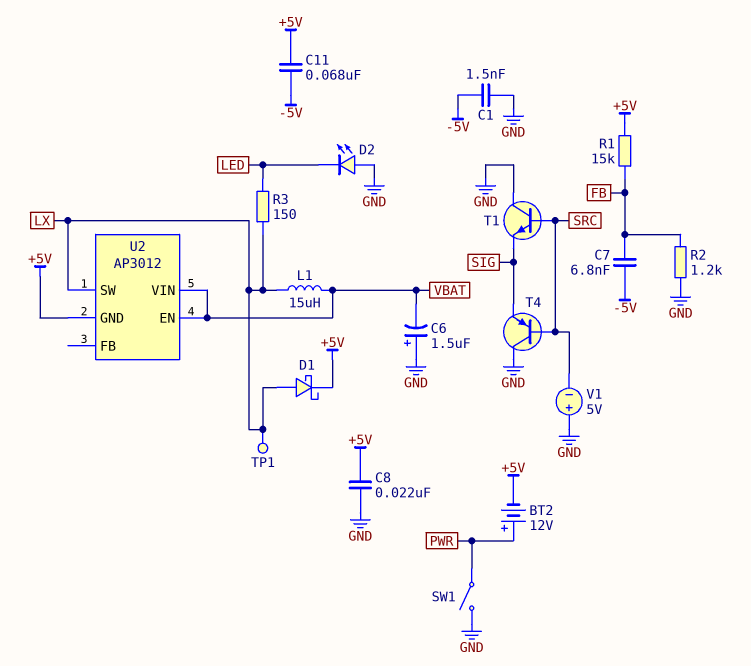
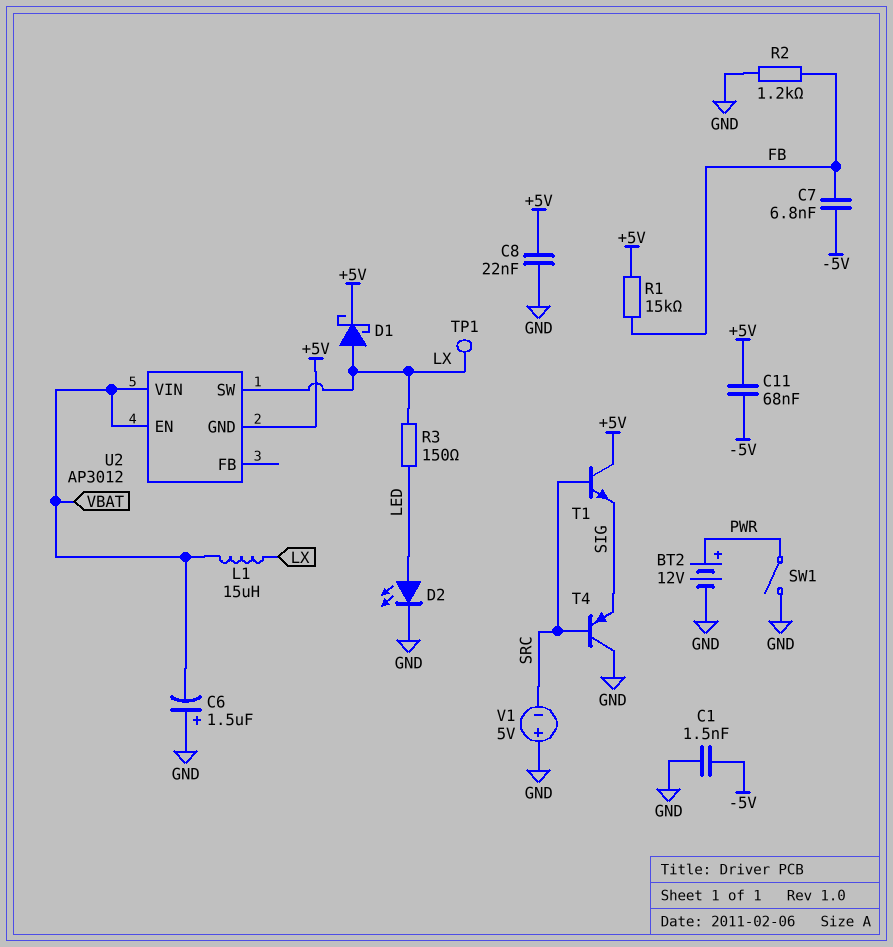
BT2: 12V (plus PWR, minus +5V) -> 12V (plus PWR, minus GND)
D2: LED (A GND, K LED) -> LED (A LED, K GND)
T1: NPN (B SRC, C GND, E SIG) -> NPN (B SRC, C +5V, E SIG)

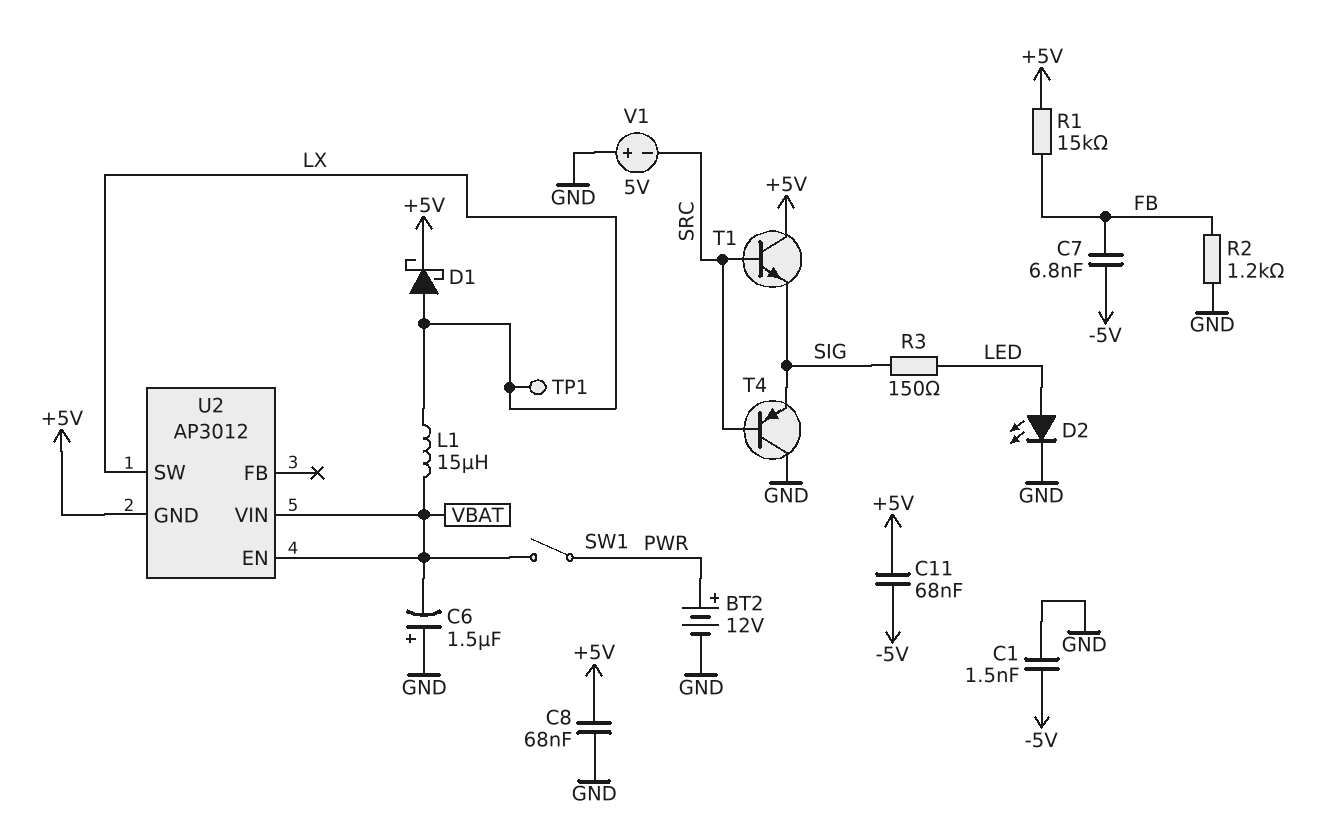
C8: 22nF (+5V, GND) -> 68nF (+5V, GND)
R3: 150 (LED, LX) -> 150 (LED, SIG)
SW1: switch (GND, PWR) -> switch (PWR, VBAT)

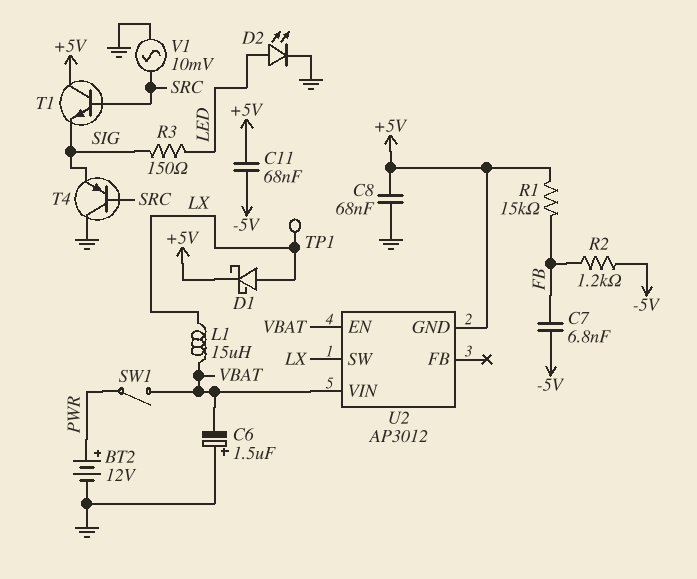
C1: 1.5nF (-5V, GND) -> none
R2: 1.2k (FB, GND) -> 1.2k (-5V, FB)
V1: 5V (plus GND, minus SRC) -> AC 10mV (GND, SRC)

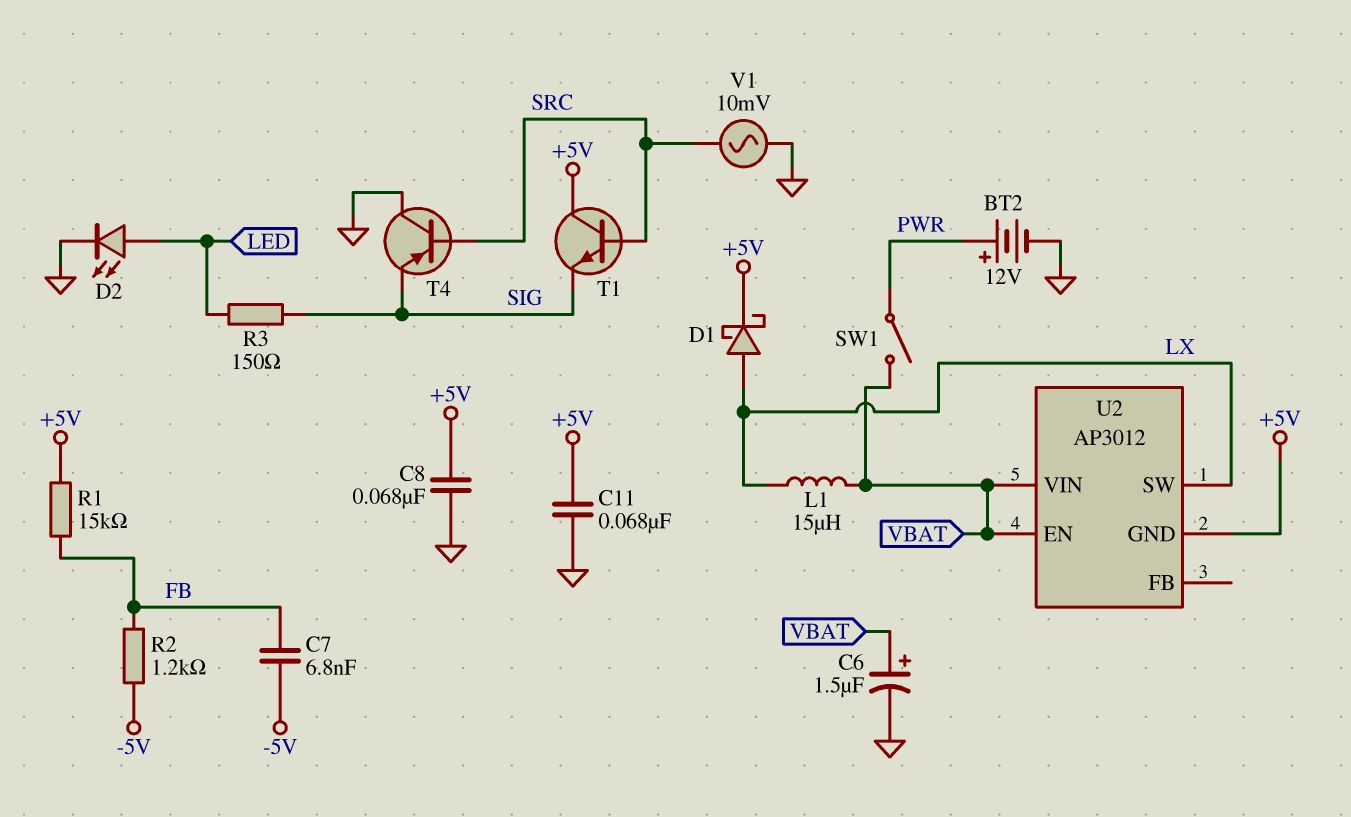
C6: 1.5uF (plus GND, minus VBAT) -> 1.5uF (plus VBAT, minus GND)
C11: 68nF (+5V, -5V) -> 68nF (+5V, GND)
TP1: test point (LX) -> none

